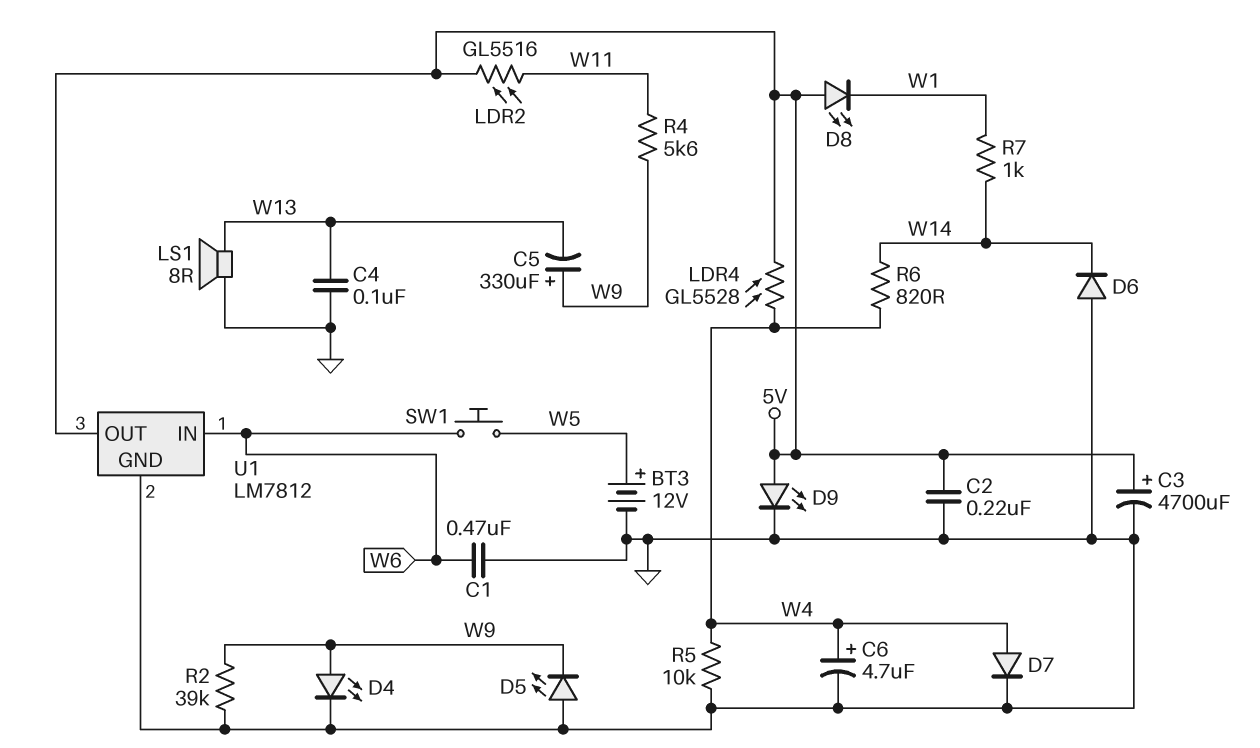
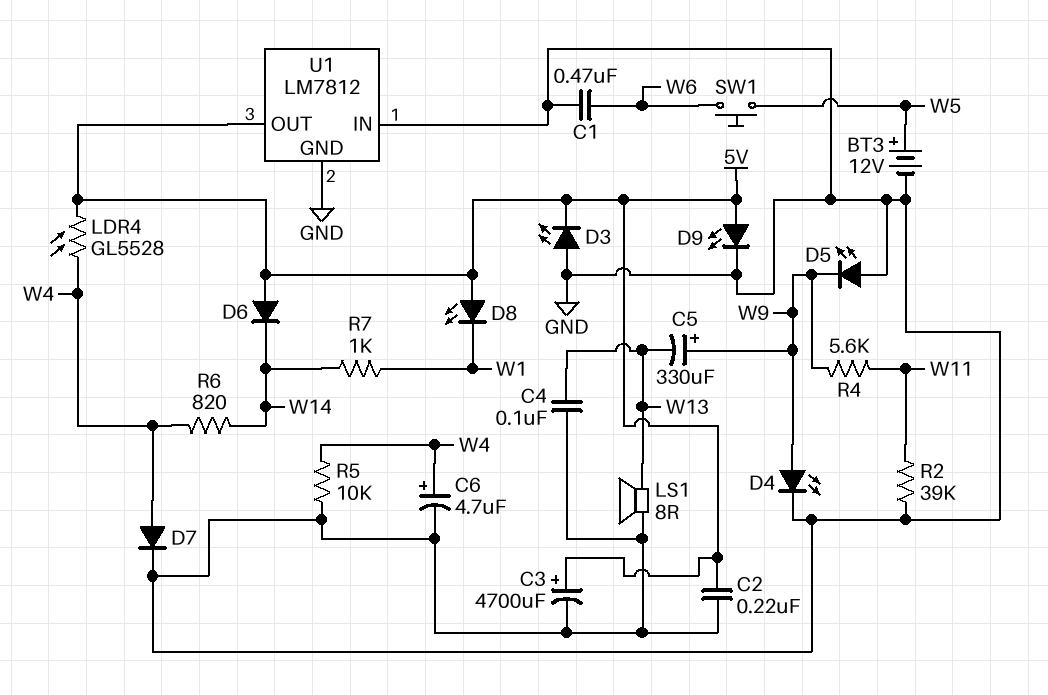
D3: none -> LED (A GND, K 5V)
D6: diode (A GND, K W14) -> diode (A 5V, K W14)
LDR2: GL5516 (5V, W11) -> none
R2: 39k (GND, W9) -> 39k (GND, W11)
U1 pin IN: W6 -> GND

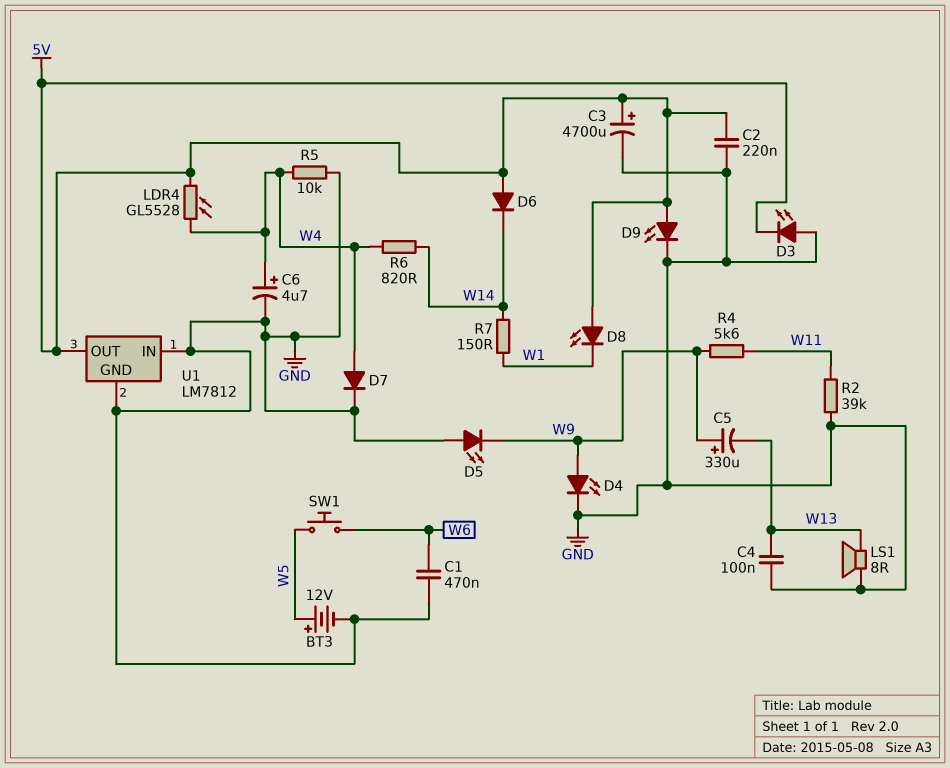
R7: 1k (W1, W14) -> 150 (W1, W14)

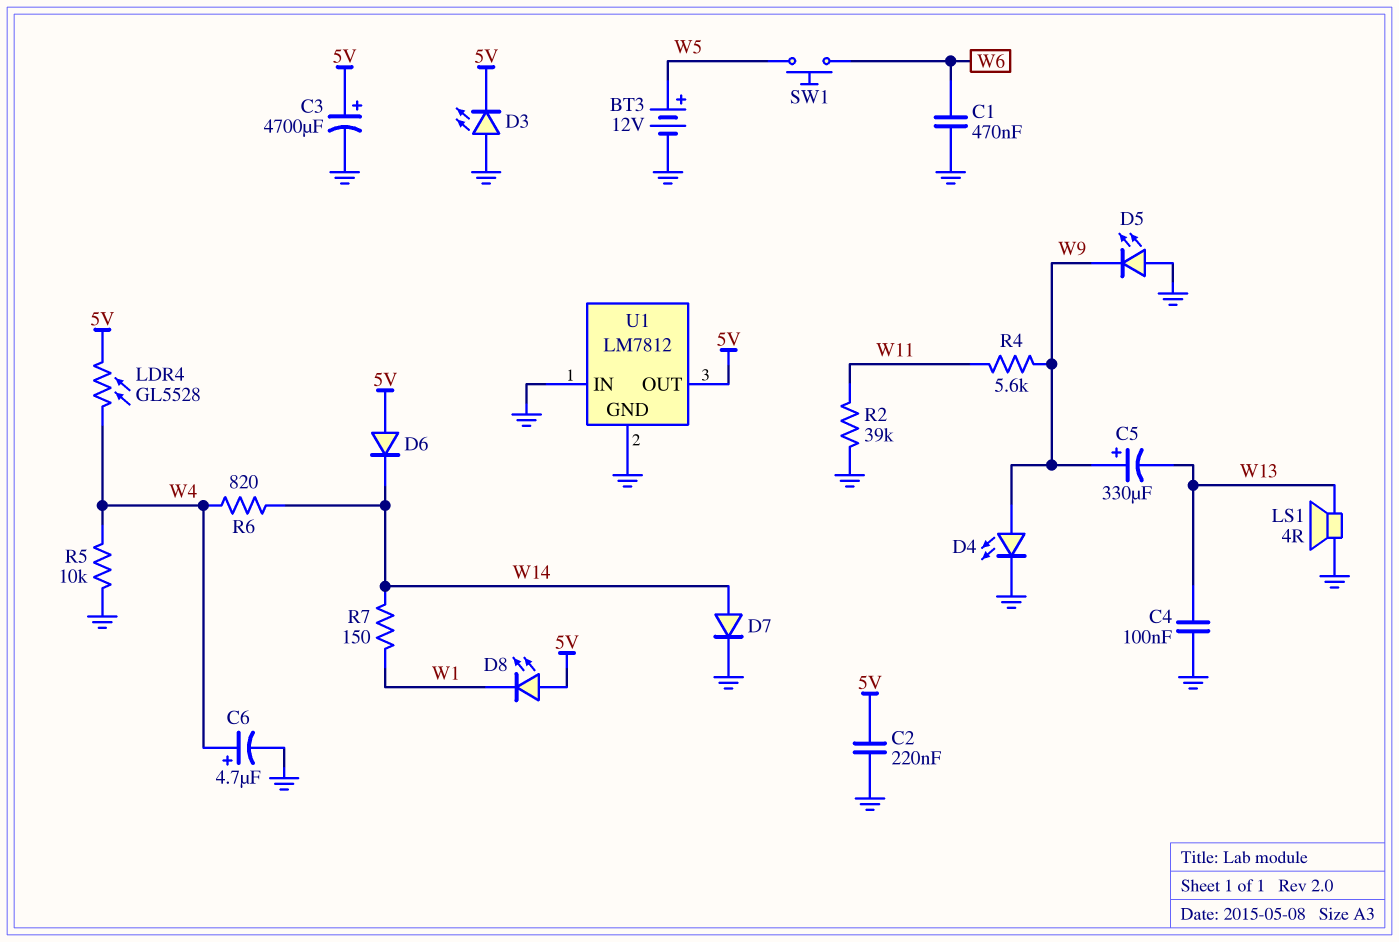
D7: diode (A W4, K GND) -> diode (A W14, K GND)
D9: LED (A 5V, K GND) -> none
LS1: speaker 8R (GND, W13) -> speaker 4R (GND, W13)

